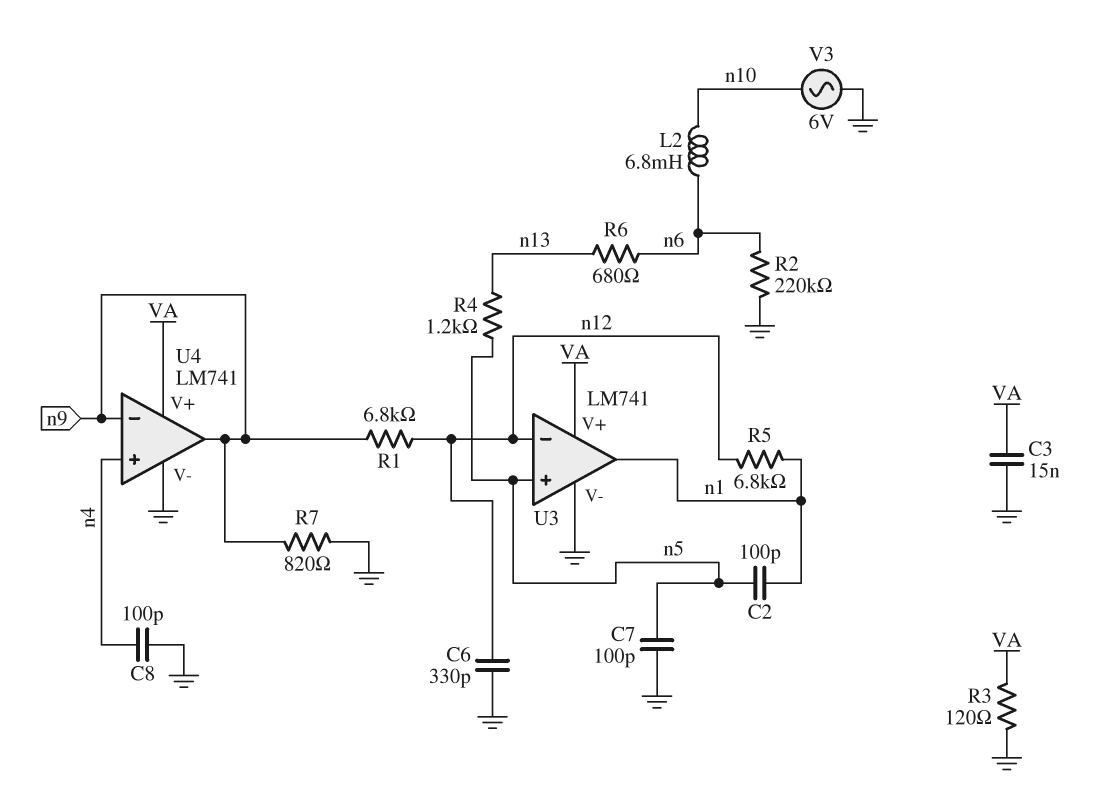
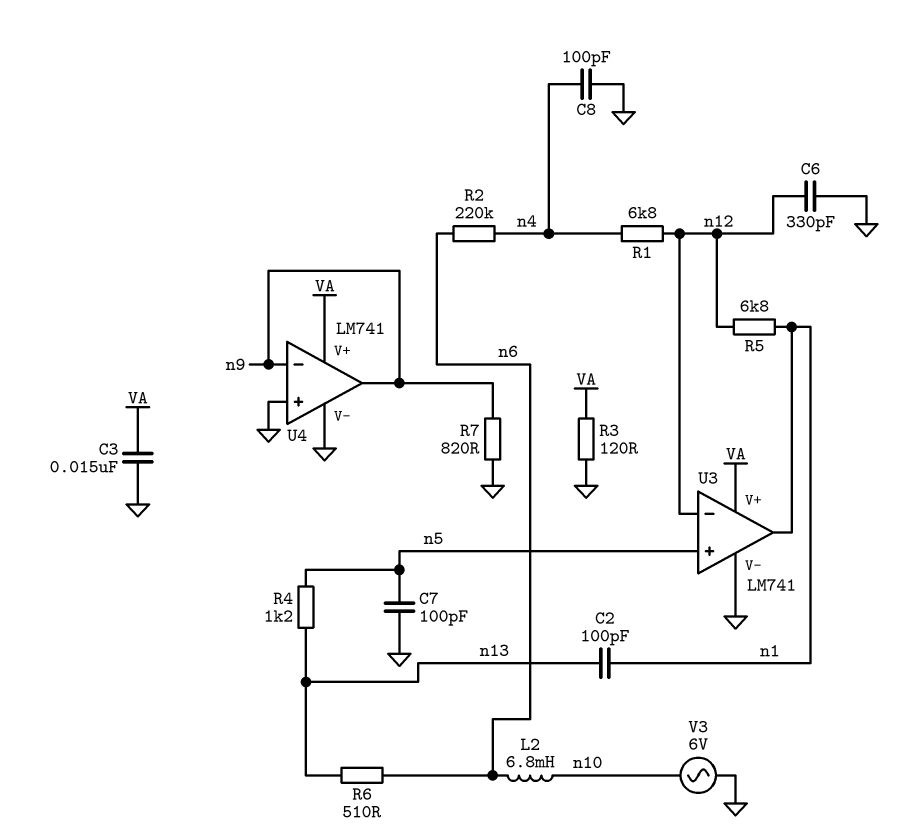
C2: 100pF (n1, n5) -> 100pF (n1, n13)
R1: 6.8k (n9, n12) -> 6.8k (n4, n12)
R2: 220k (GND, n6) -> 220k (n4, n6)
R6: 680 (n6, n13) -> 510 (n6, n13)
U4 pin in+: n4 -> GND

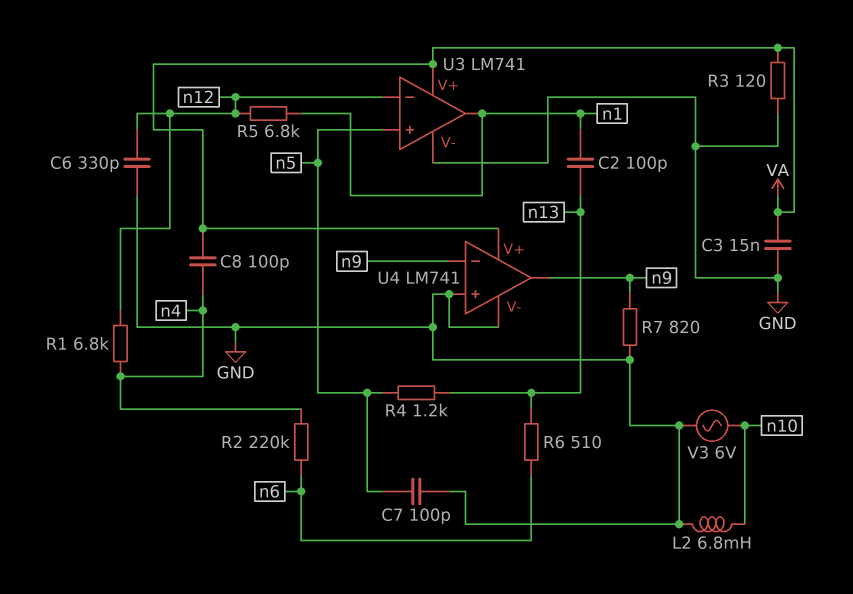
C8: 100pF (GND, n4) -> 100pF (VA, n4)
L2: 6.8mH (n6, n10) -> 6.8mH (GND, n10)

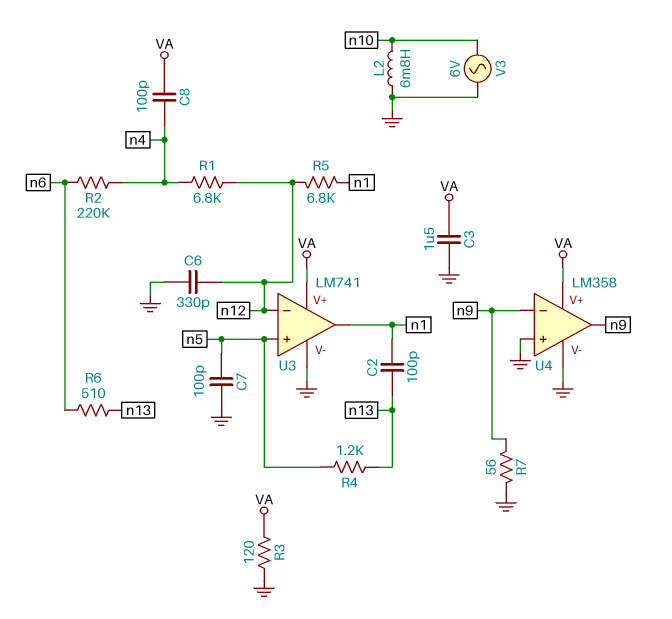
C3: 15nF (GND, VA) -> 1.5uF (GND, VA)
R7: 820 (GND, n9) -> 56 (GND, n9)
U4: LM741 -> LM358

